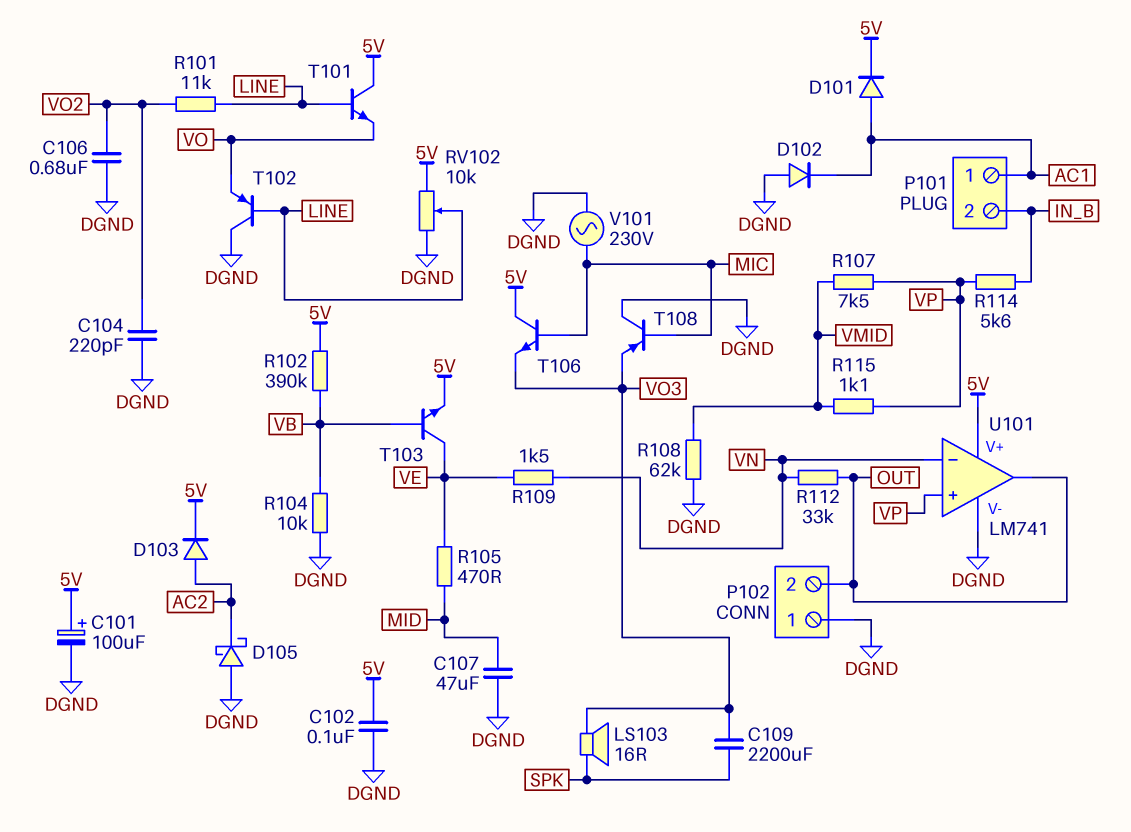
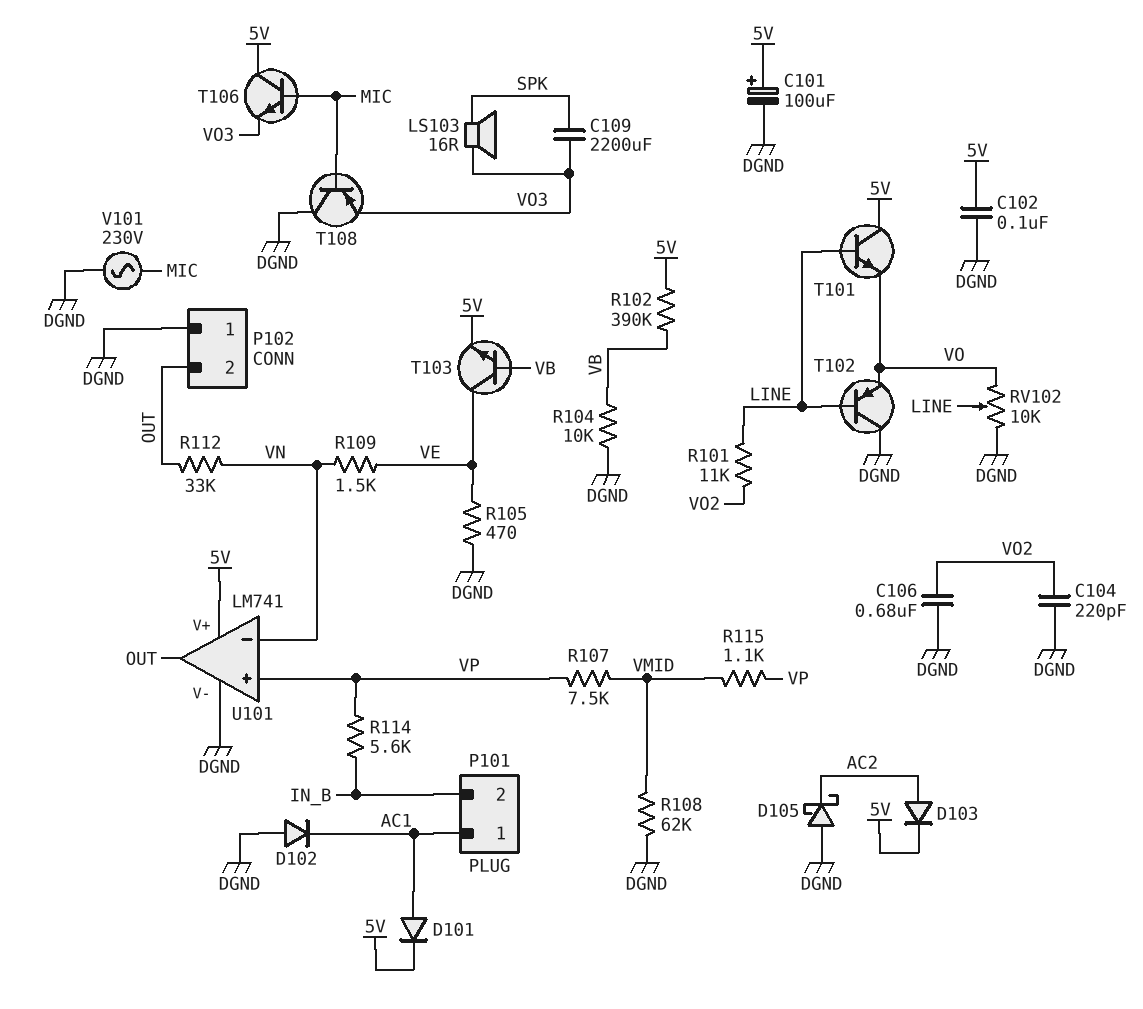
C107: 47uF (DGND, MID) -> none
R105: 470 (MID, VE) -> 470 (DGND, VE)
RV102: 10k (5V, DGND, wiper LINE) -> 10k (DGND, VO, wiper LINE)

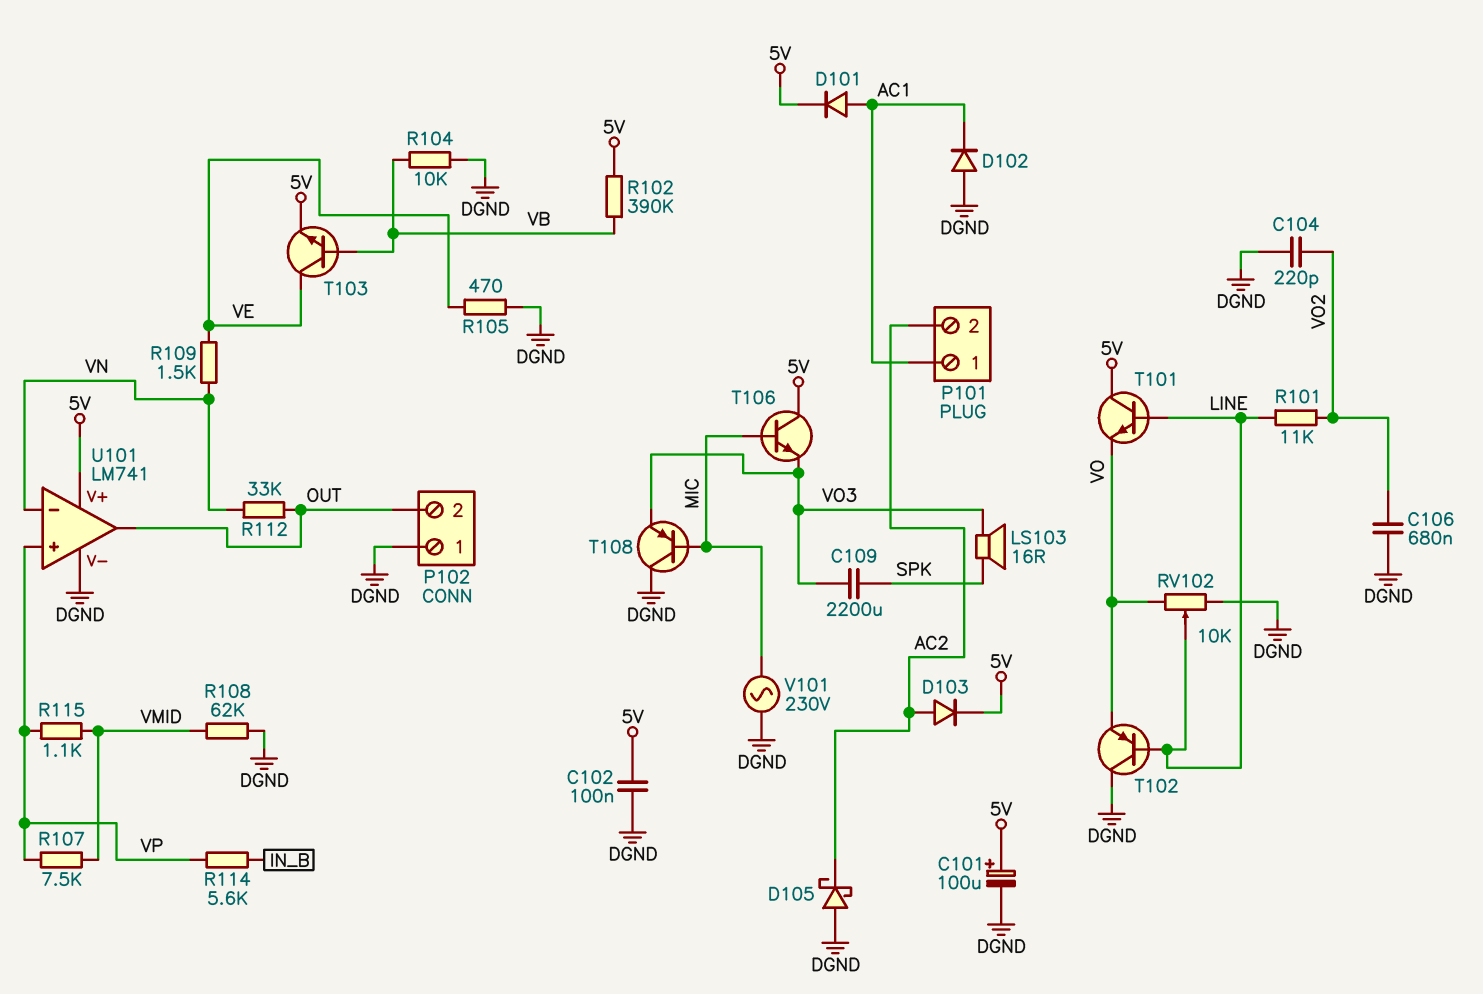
P101 pin 2: IN_B -> AC2

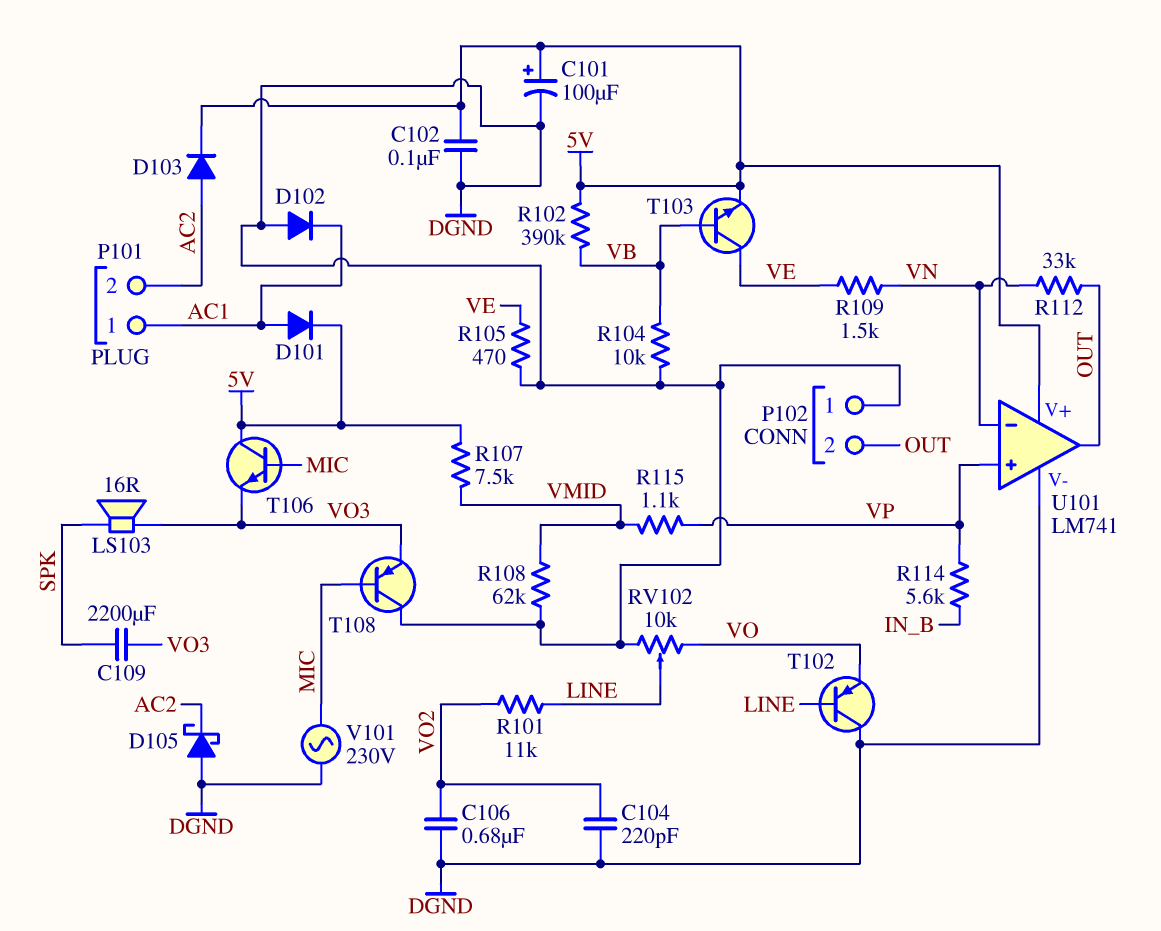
R107: 7.5k (VMID, VP) -> 7.5k (5V, VMID)
T101: NPN (B LINE, C 5V, E VO) -> none

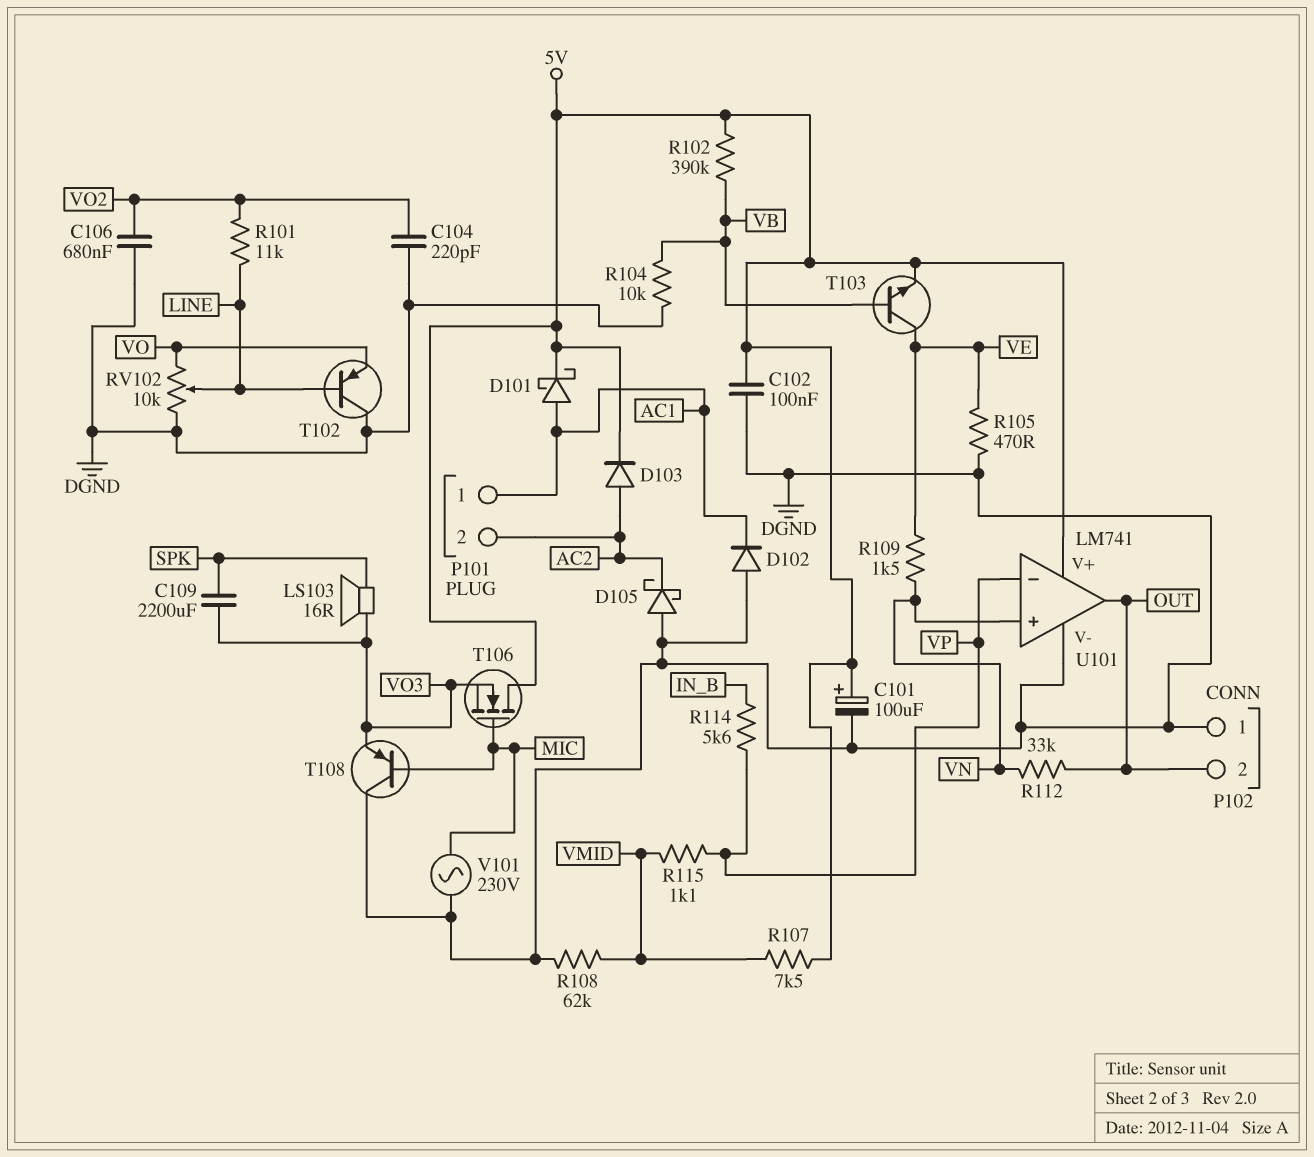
D101: diode (A AC1, K 5V) -> schottky (A AC1, K 5V)
T106: NPN (B MIC, C 5V, E VO3) -> NMOS (G MIC, D 5V, S VO3)
U101 pin in+: VP -> VN
U101 pin in-: VN -> VP

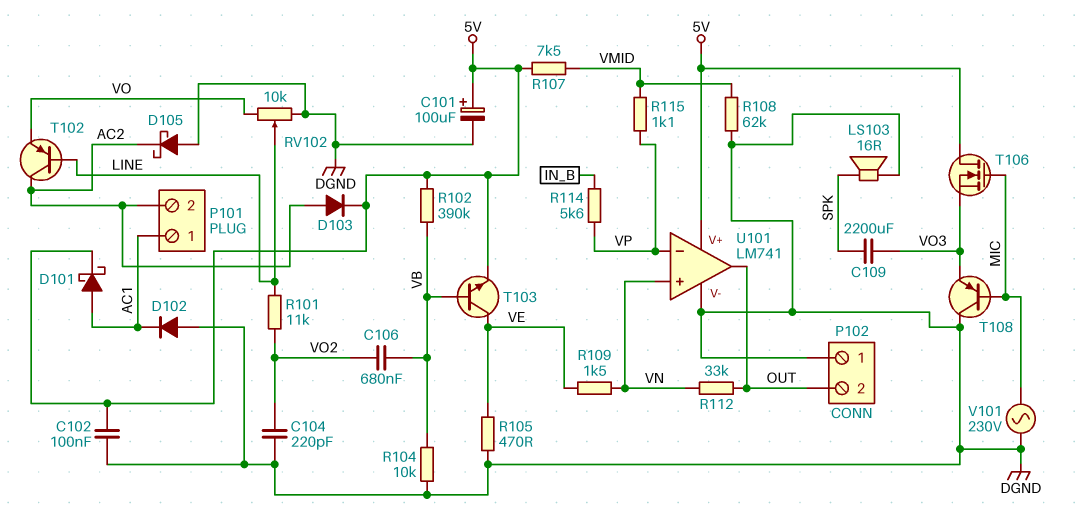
C106: 680nF (DGND, VO2) -> 680nF (VB, VO2)
LS103: speaker 16R (SPK, VO3) -> speaker 16R (DGND, SPK)
T102: PNP (B LINE, C DGND, E VO) -> PNP (B LINE, C AC2, E VO)

